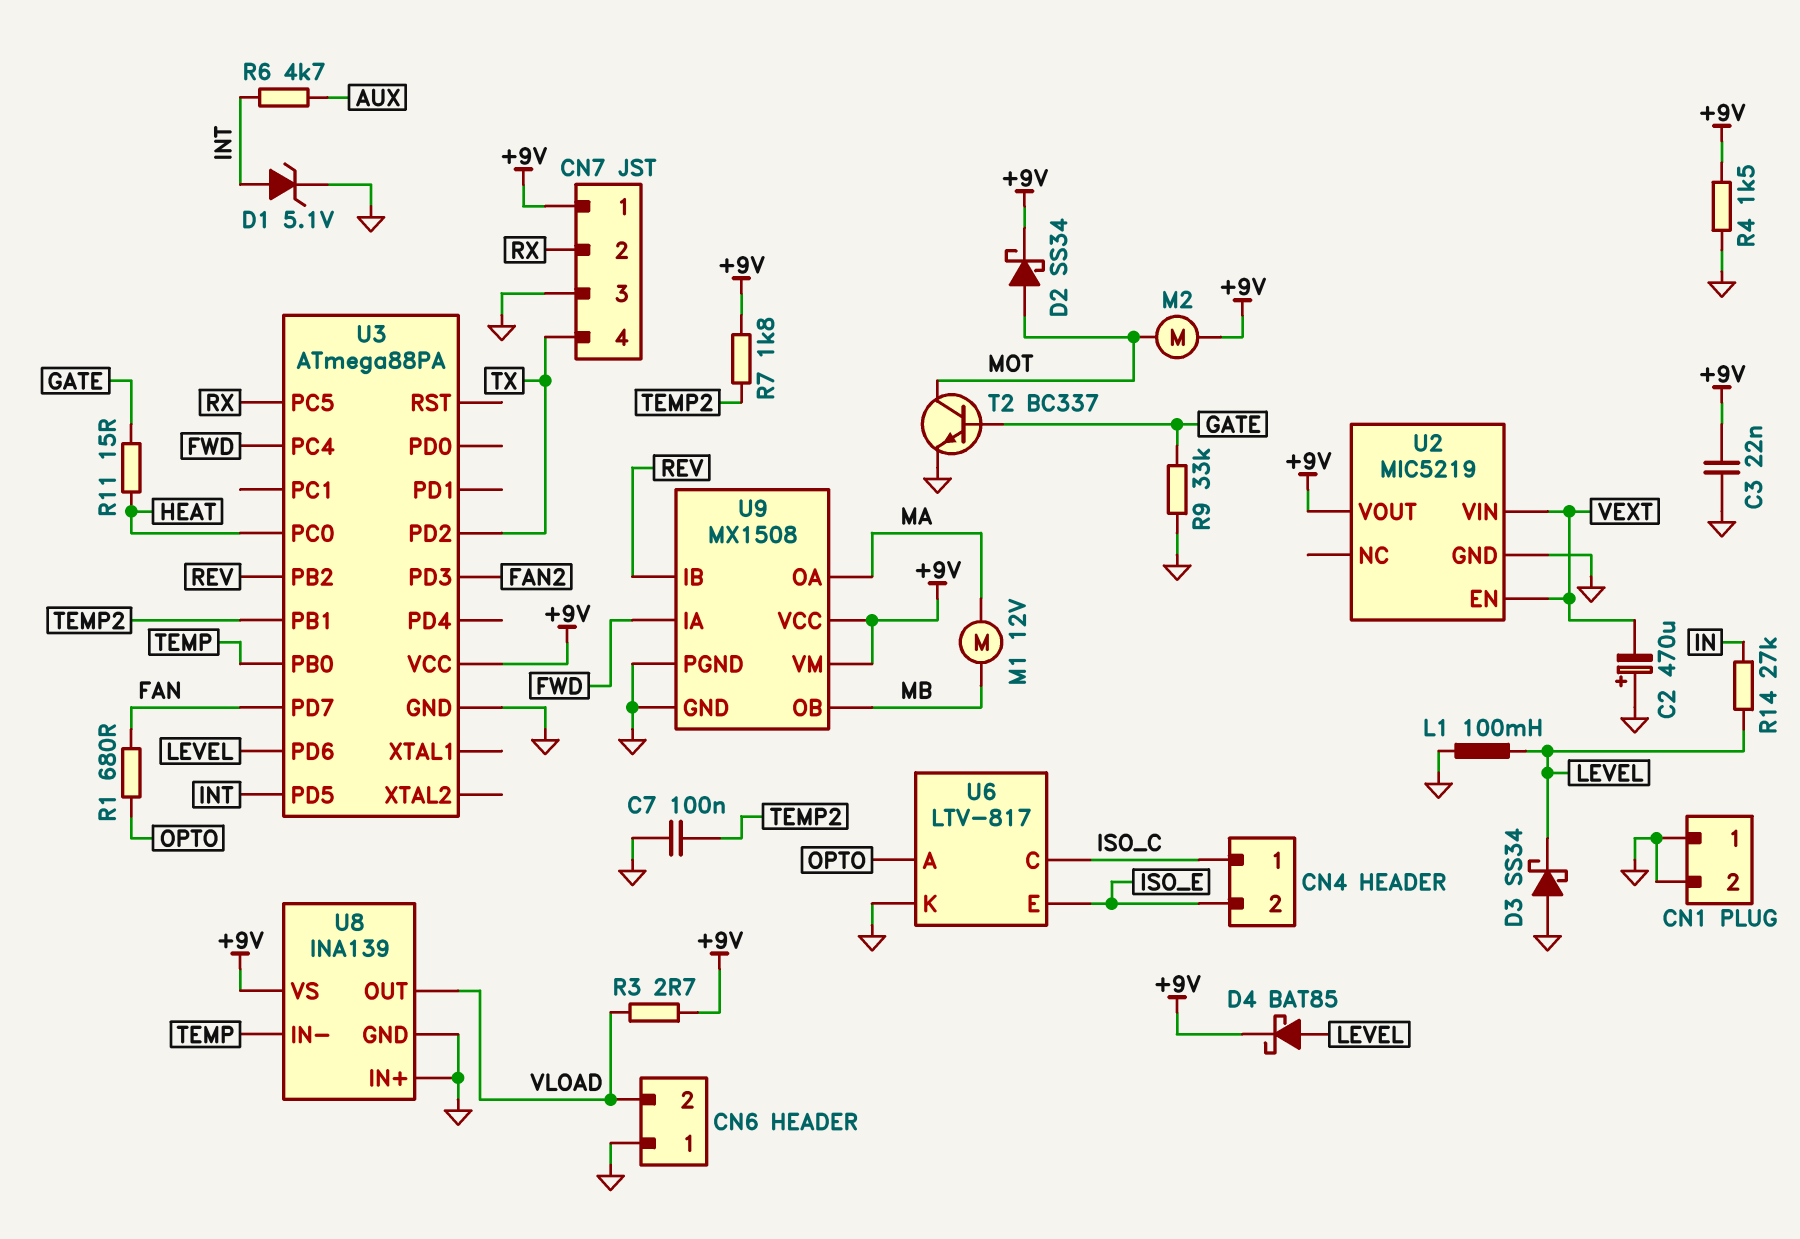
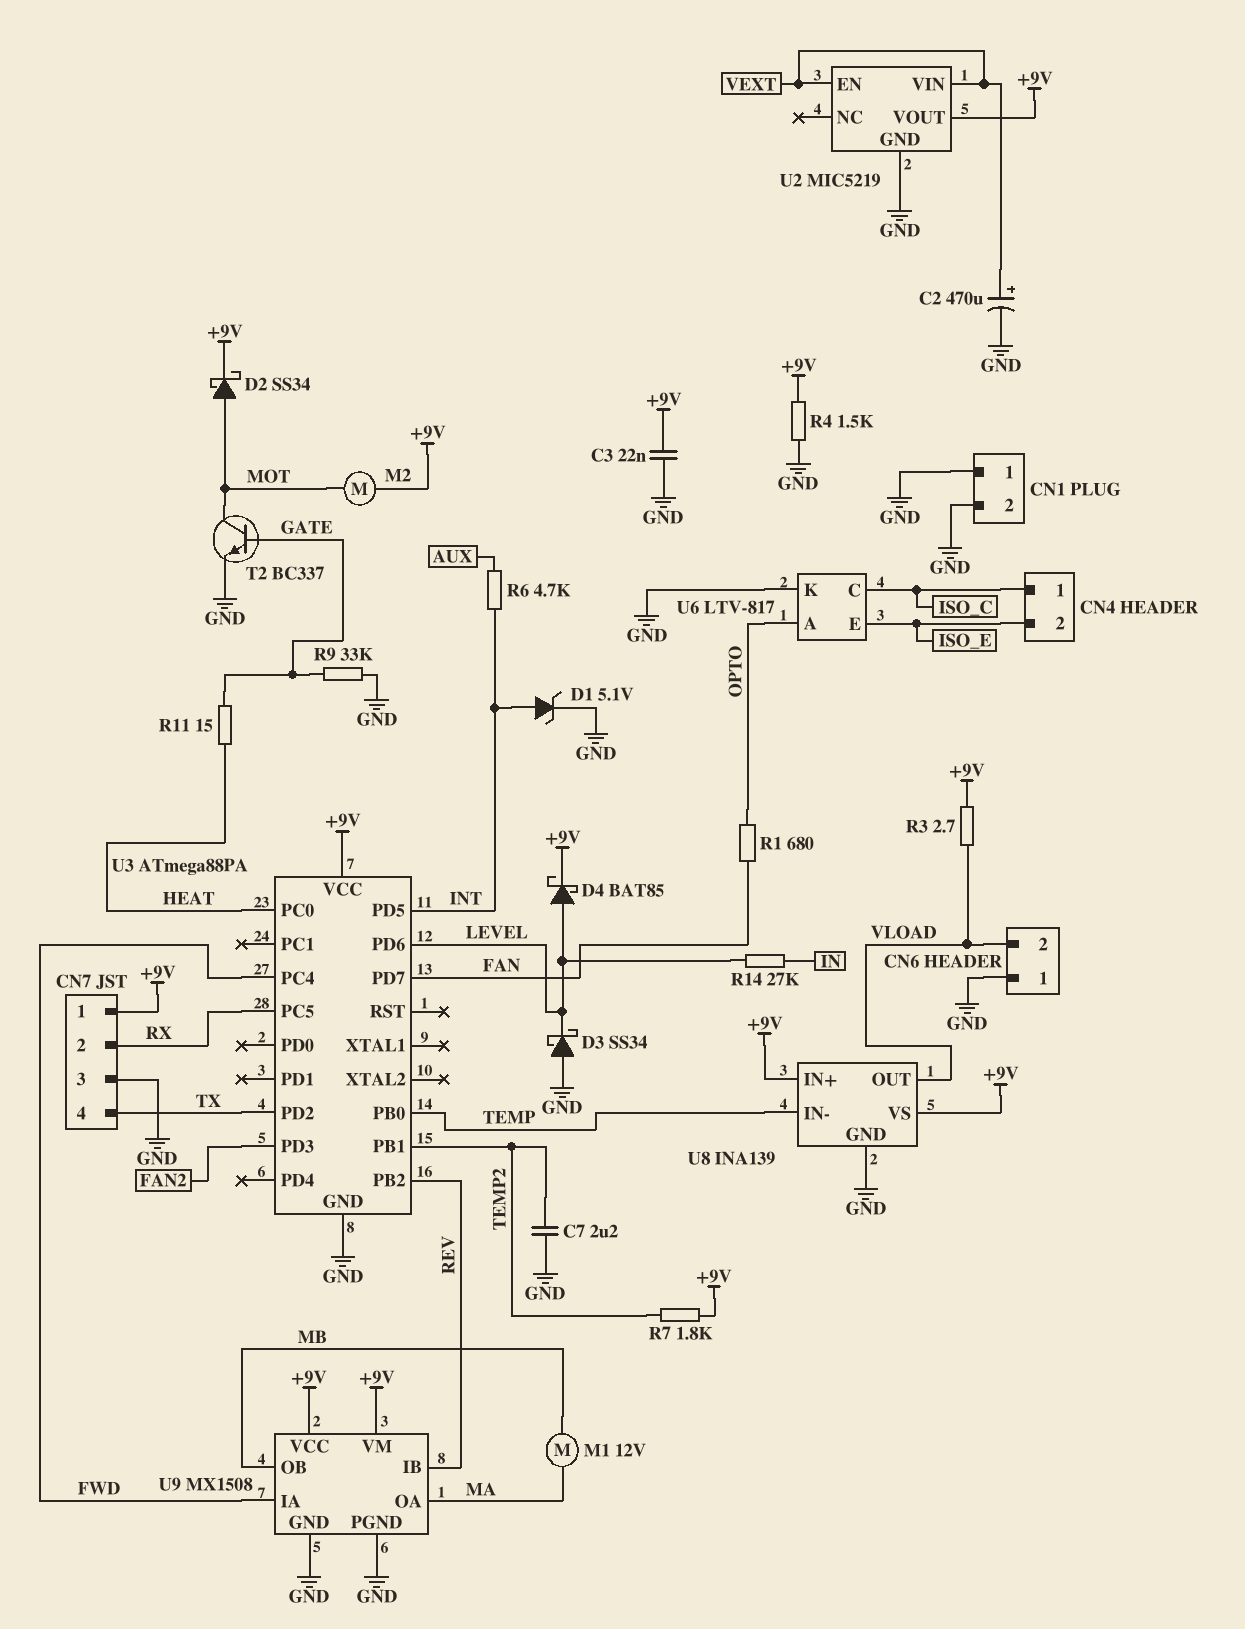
C2: 470uF (plus GND, minus VEXT) -> 470uF (plus VEXT, minus GND)
C7: 100nF (GND, TEMP2) -> 2.2uF (GND, TEMP2)
L1: 100mH (GND, LEVEL) -> none
U8 pin IN+: GND -> +9V

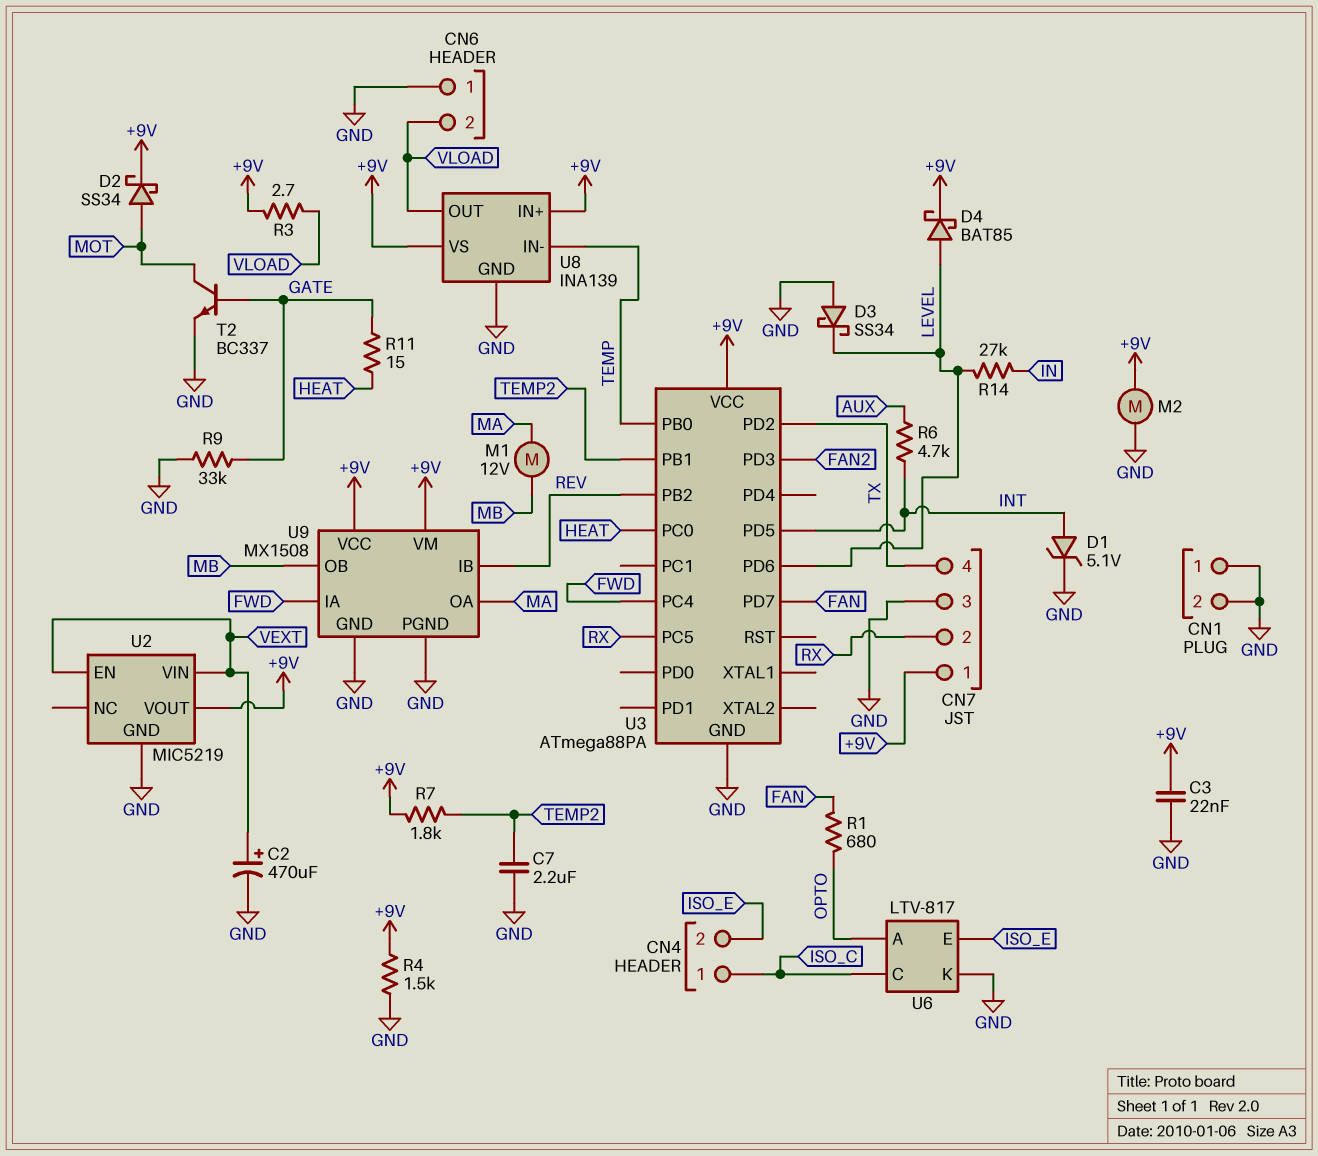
M2: motor (+9V, MOT) -> motor (+9V, GND)

